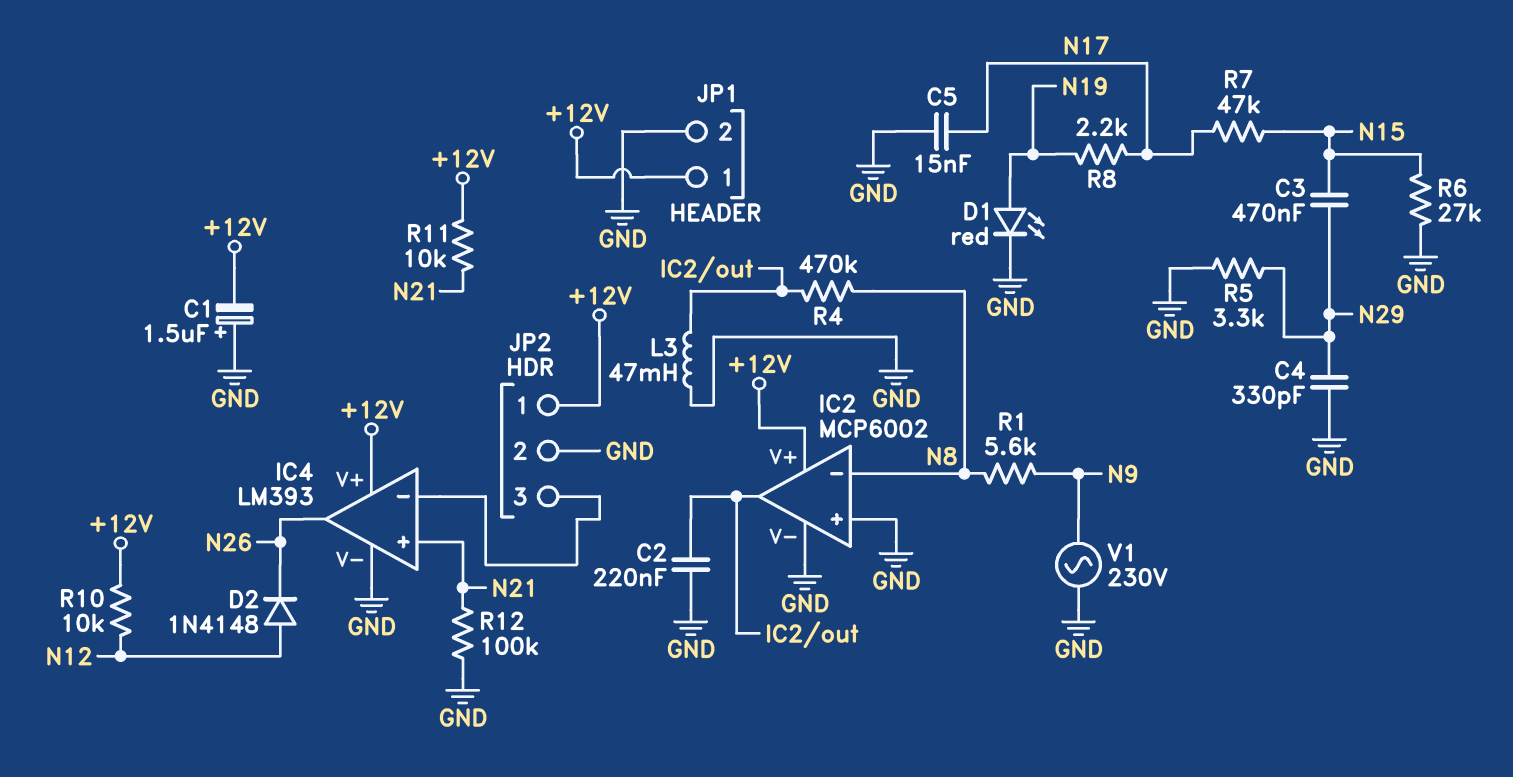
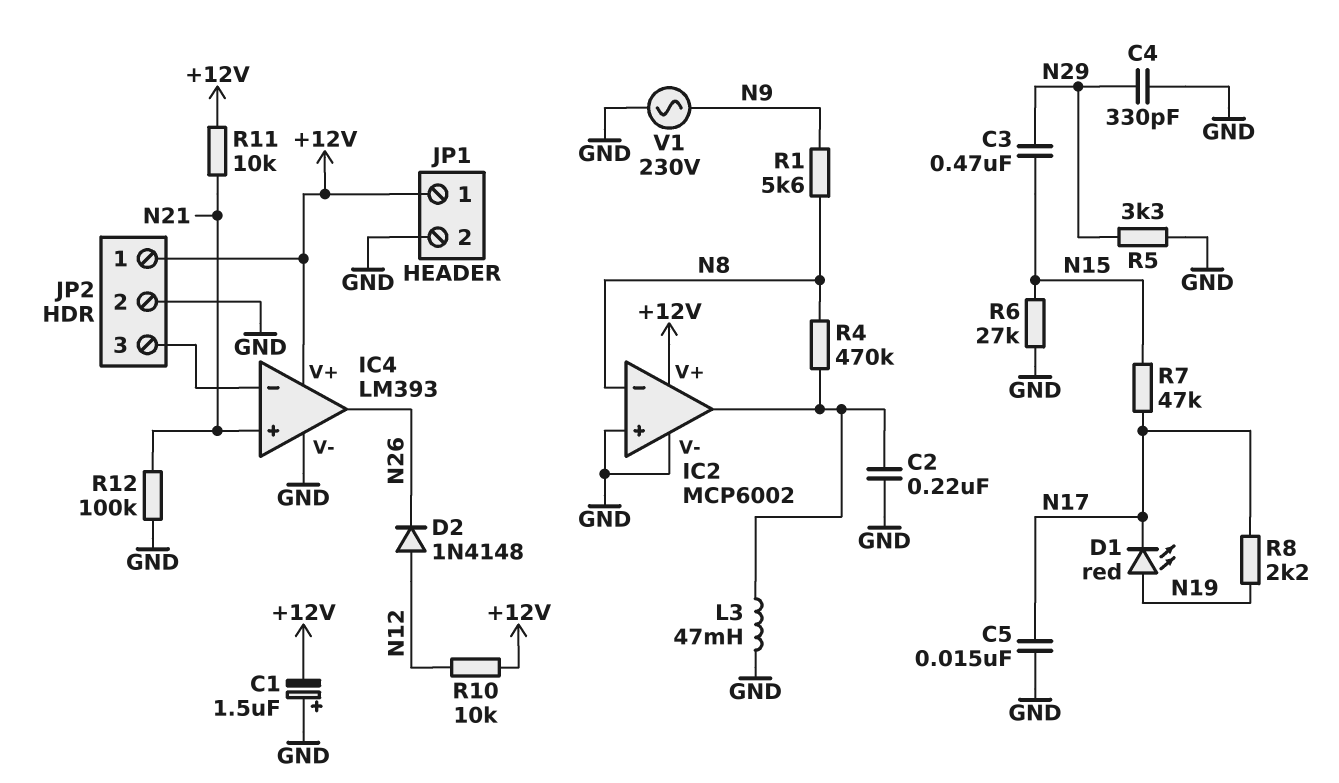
D1: LED red (A N19, K GND) -> LED red (A N19, K N17)

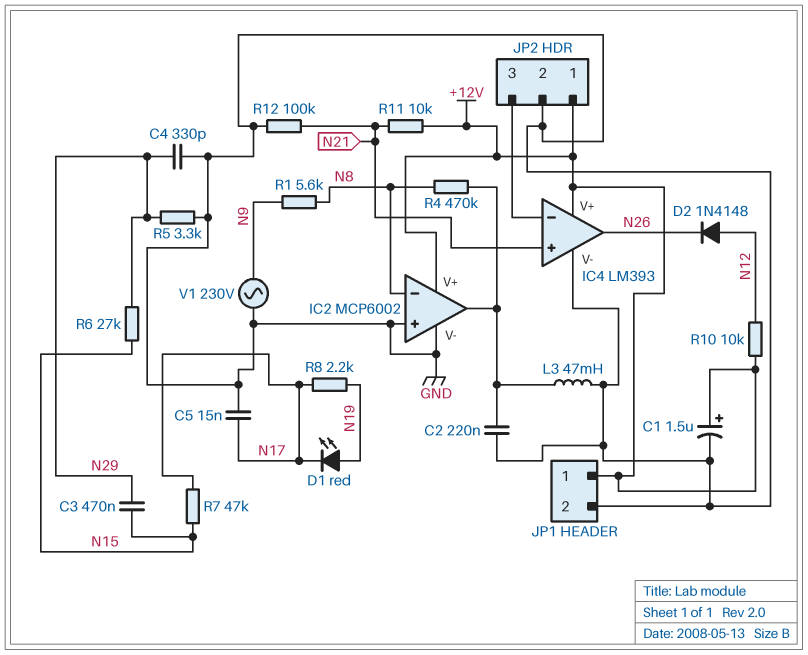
C1: 1.5uF (plus GND, minus +12V) -> 1.5uF (plus +12V, minus GND)
R6: 27k (GND, N15) -> 27k (N15, N29)

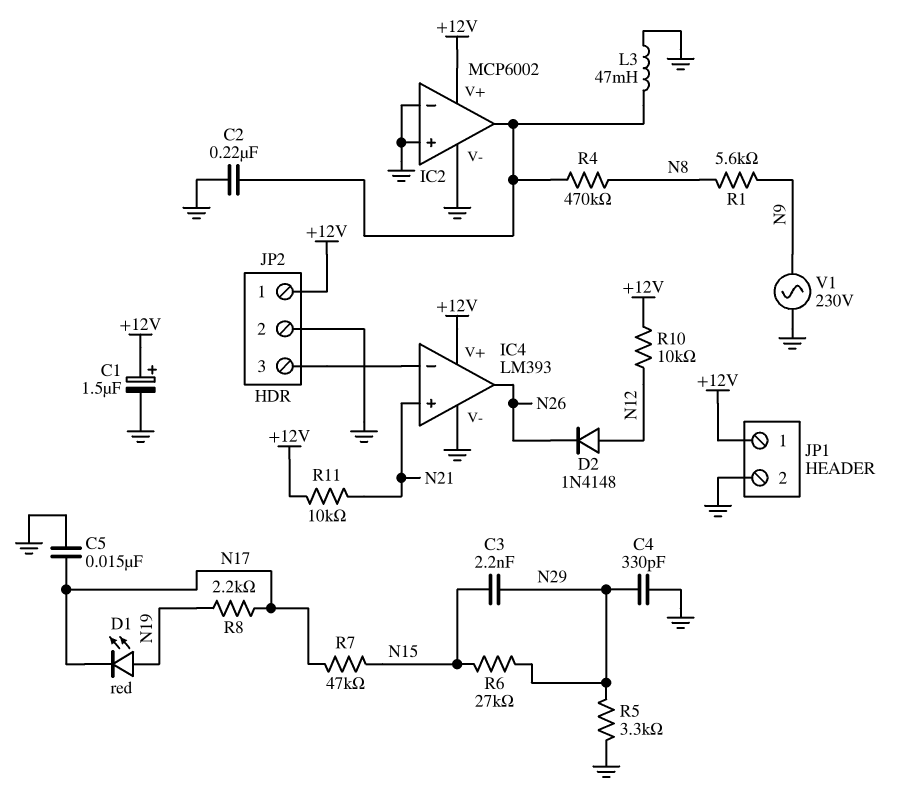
C3: 470nF (N15, N29) -> 2.2nF (N15, N29)
IC2 pin in-: N8 -> GND
R12: 100k (GND, N21) -> none

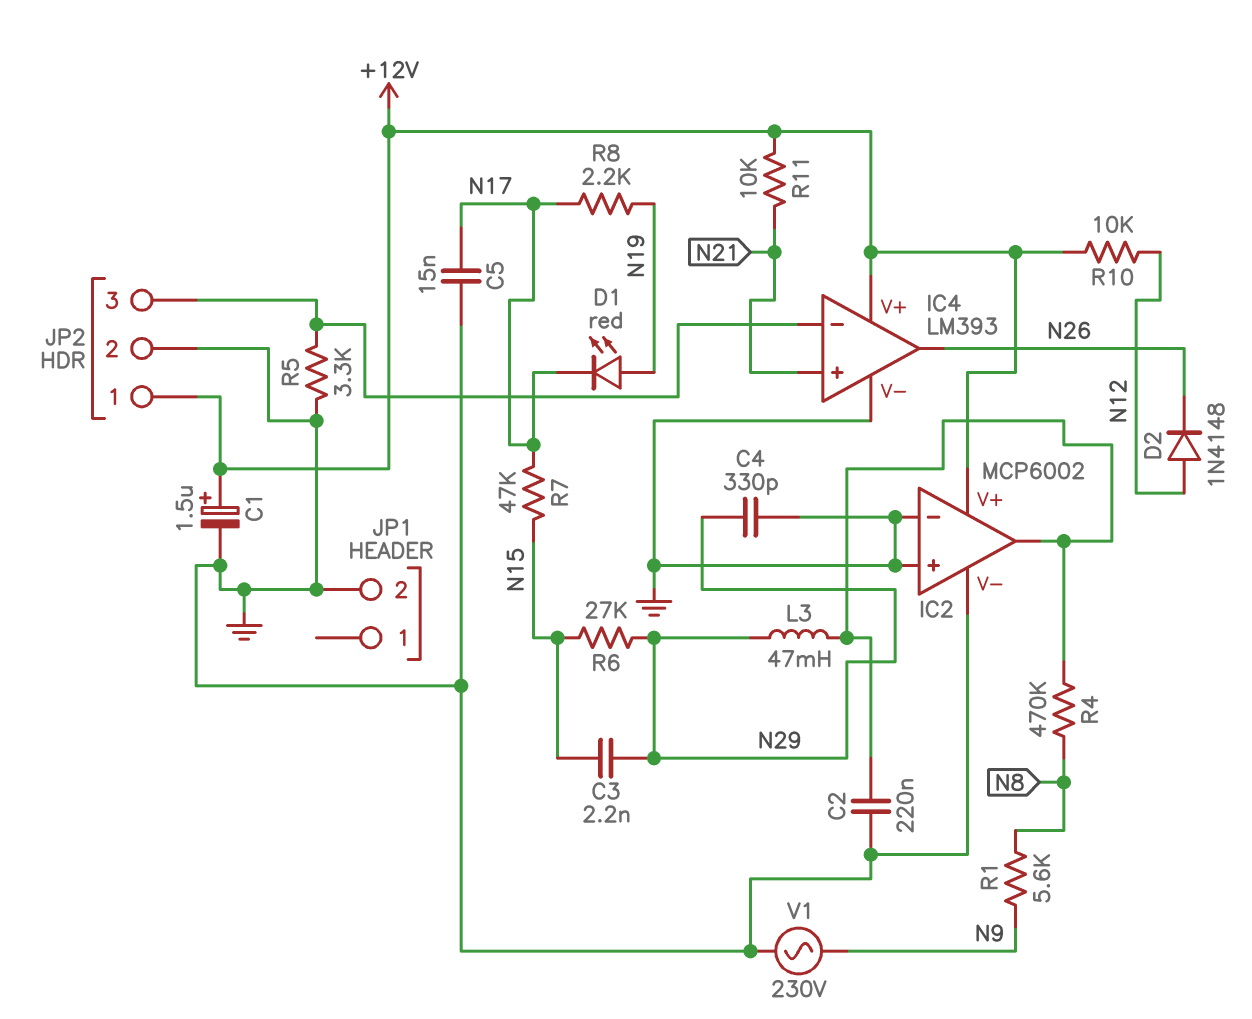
JP1 pin 1: +12V -> none
L3: 47mH (GND, IC2/out) -> 47mH (IC2/out, N29)
R5: 3.3k (GND, N29) -> 3.3k (GND, IC4/in-)

